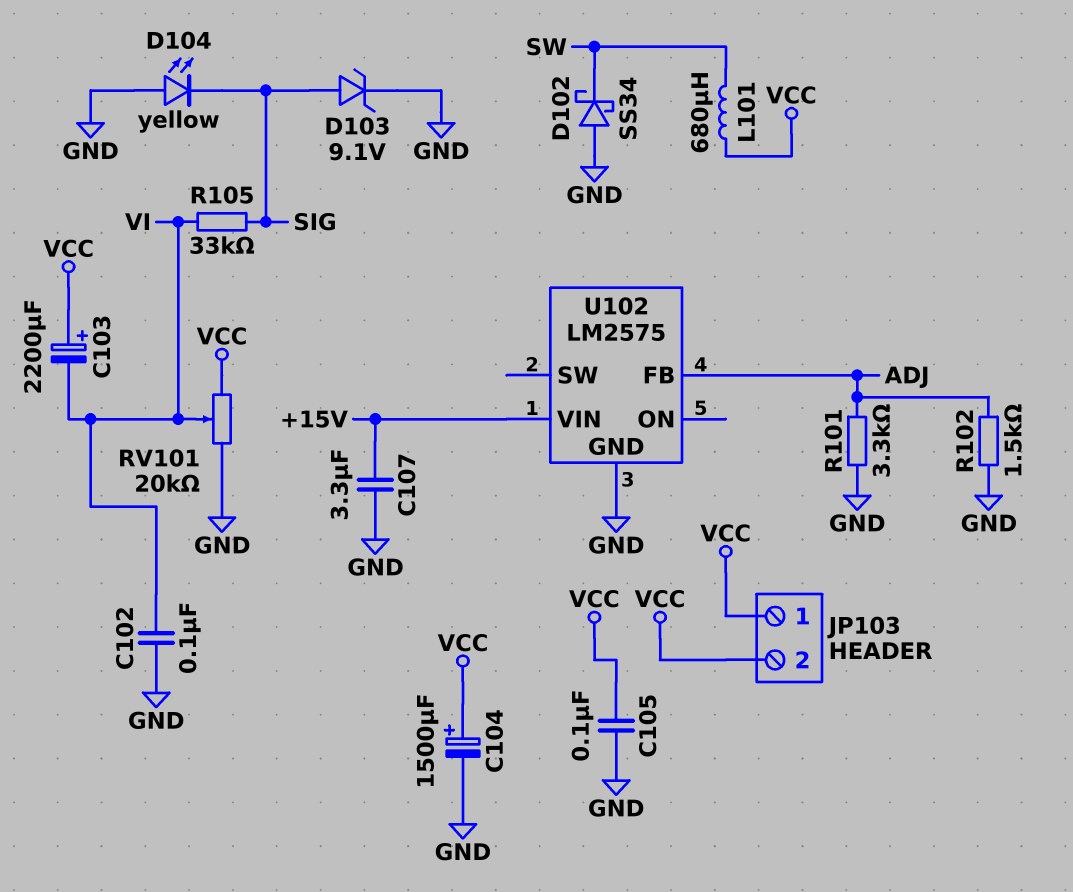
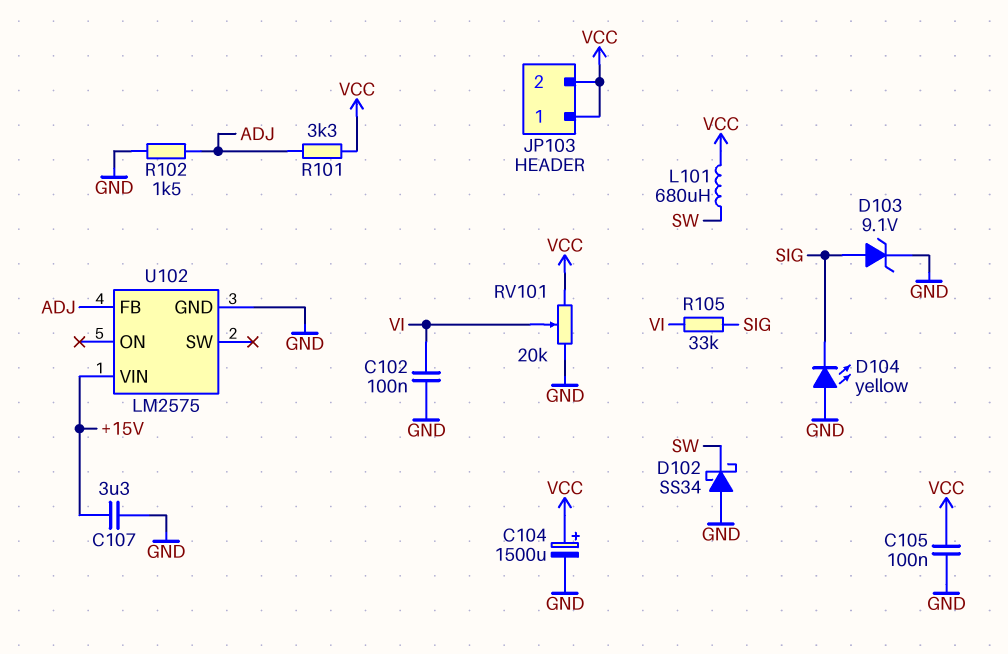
C103: 2200uF (plus VCC, minus VI) -> none
R101: 3.3k (ADJ, GND) -> 3.3k (ADJ, VCC)

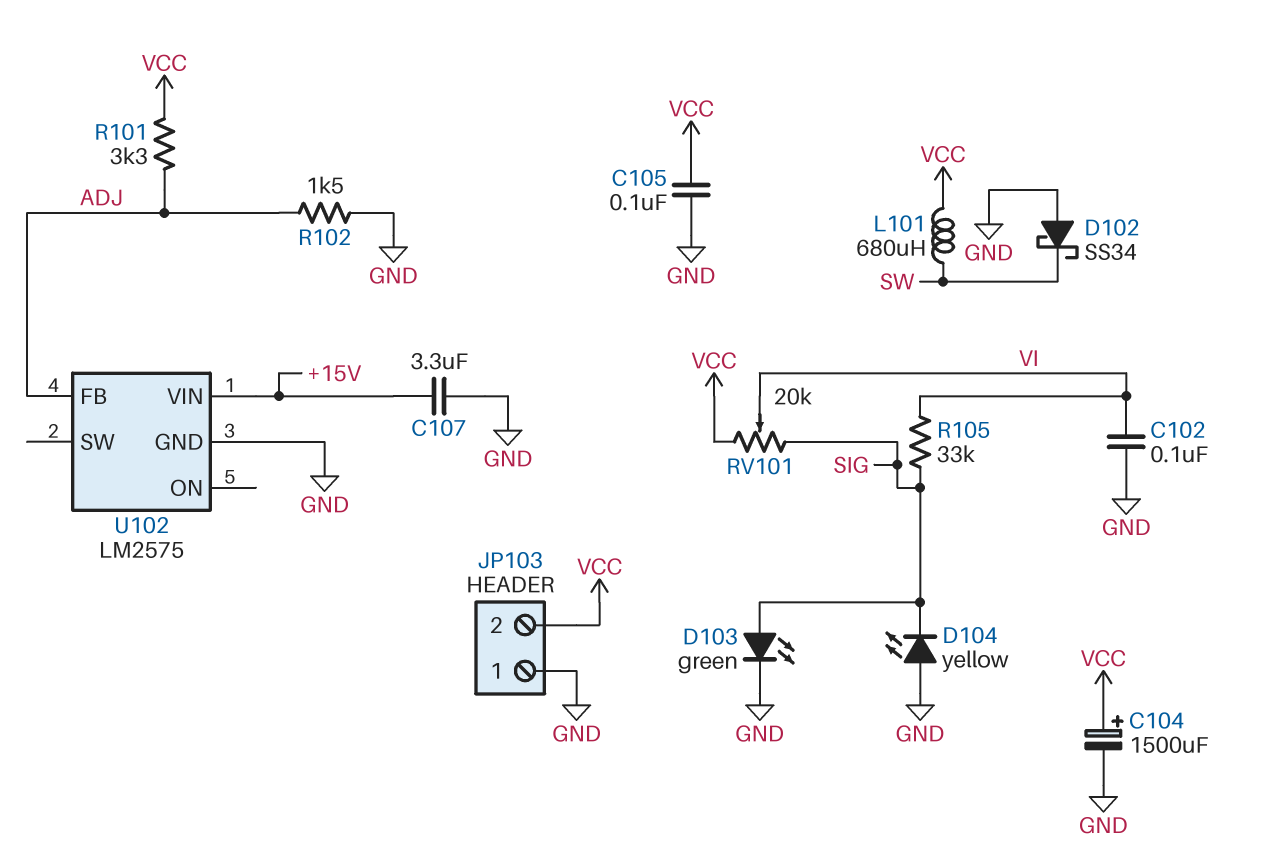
D103: zener 9.1V (A SIG, K GND) -> LED green (A SIG, K GND)
JP103 pin 1: VCC -> GND
RV101: 20k (GND, VCC, wiper VI) -> 20k (SIG, VCC, wiper VI)

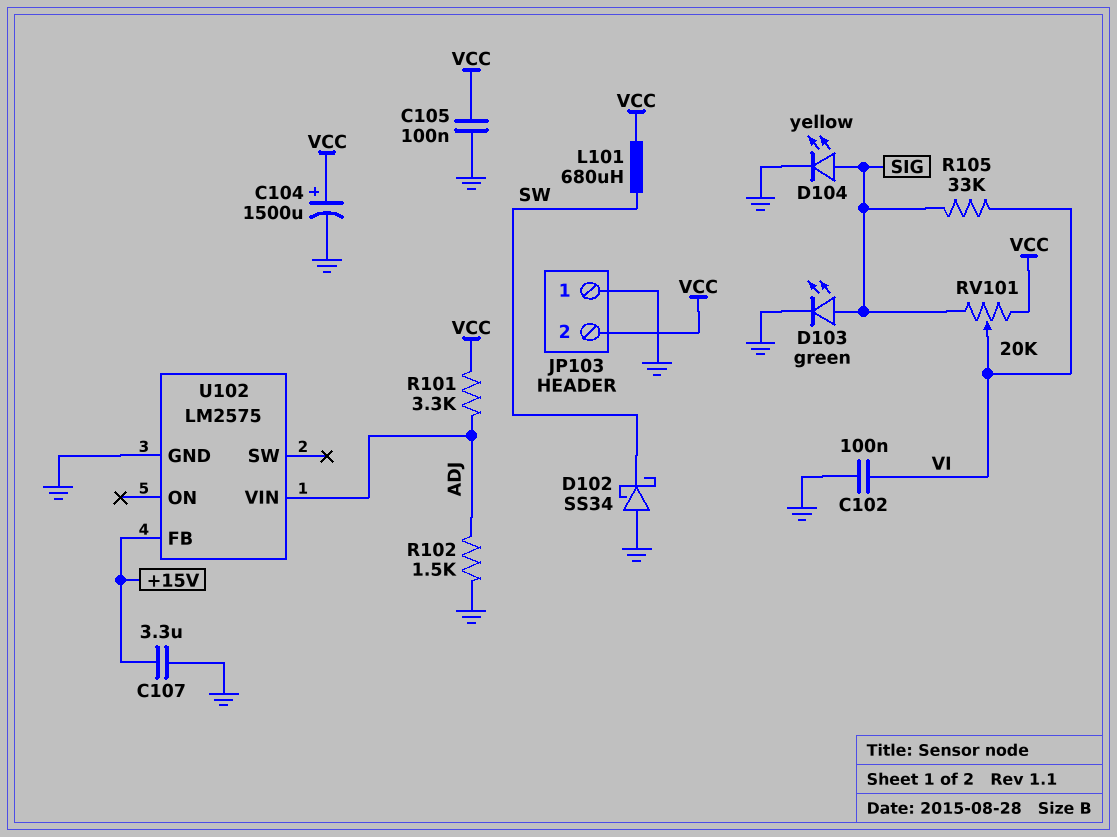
D104: LED yellow (A GND, K SIG) -> LED yellow (A SIG, K GND)
U102 pin FB: ADJ -> +15V
U102 pin VIN: +15V -> ADJ

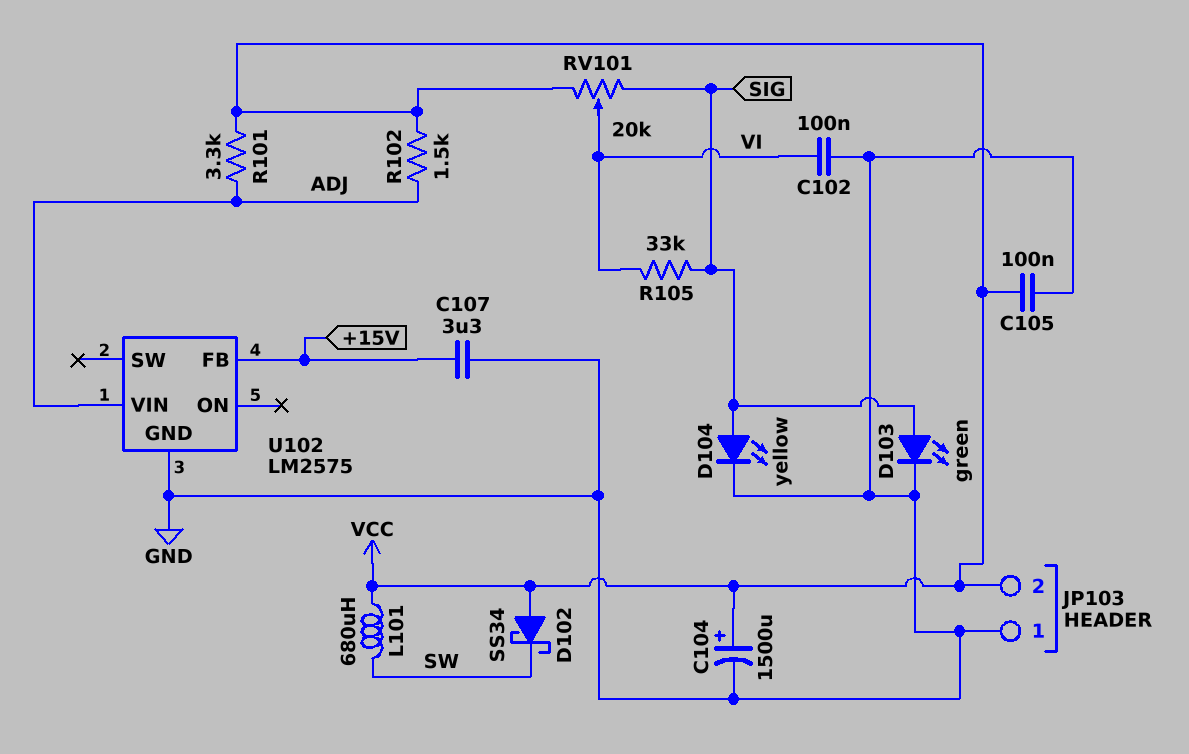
D102: schottky SS34 (A GND, K SW) -> schottky SS34 (A VCC, K SW)
R102: 1.5k (ADJ, GND) -> 1.5k (ADJ, VCC)

